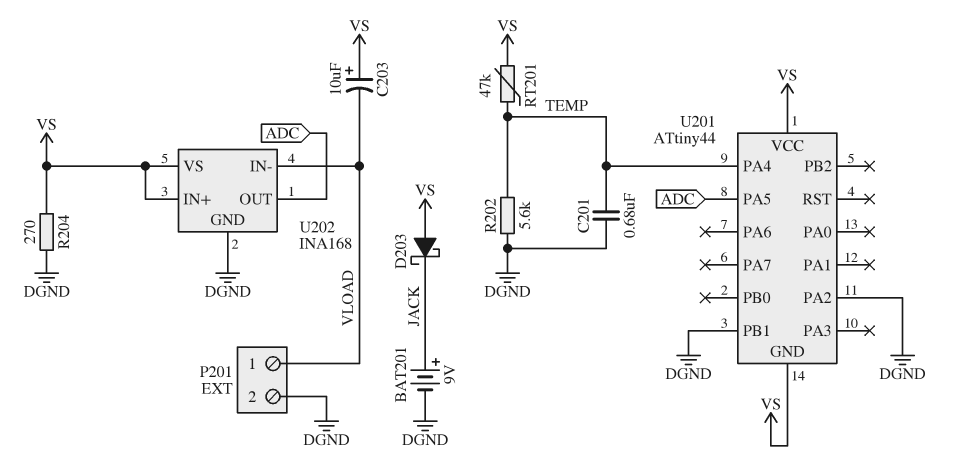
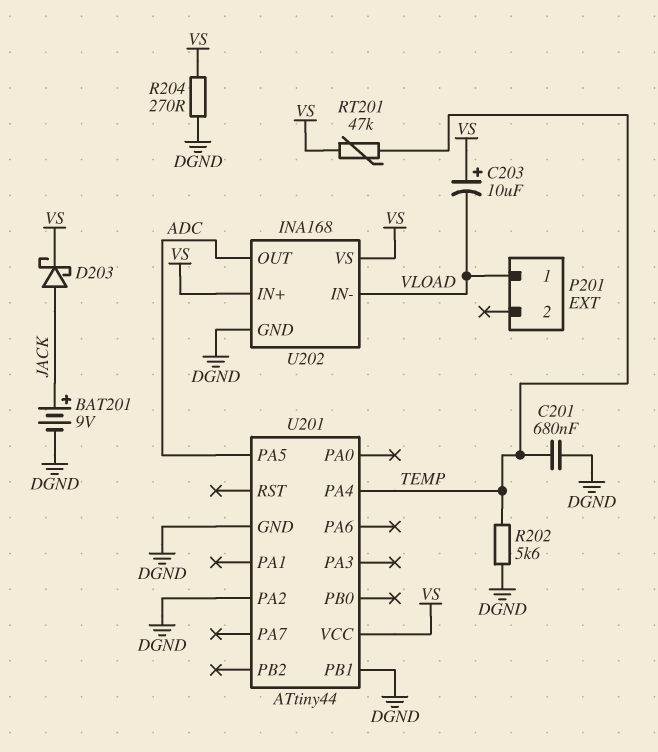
D203: schottky (A VS, K JACK) -> schottky (A JACK, K VS)
P201 pin 2: DGND -> none
U201 pin GND: VS -> DGND

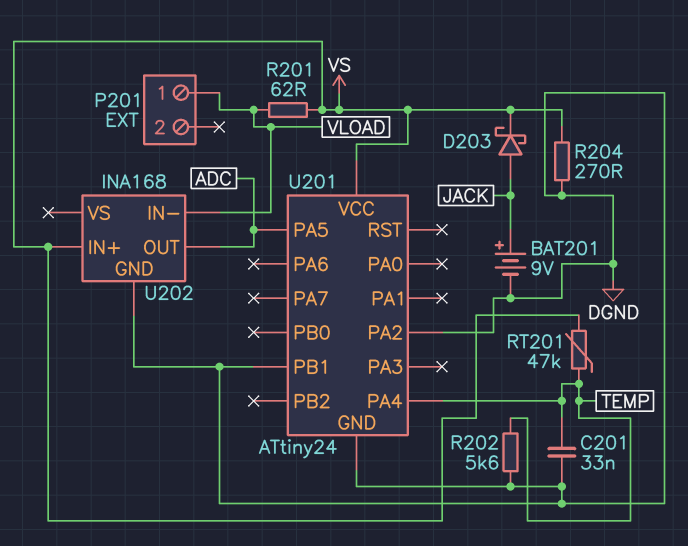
C201: 680nF (DGND, TEMP) -> 33nF (DGND, TEMP)
C203: 10uF (plus VS, minus VLOAD) -> none
R201: none -> 62 (VLOAD, VS)
U201: ATtiny44 -> ATtiny24
U202 pin VS: VS -> none

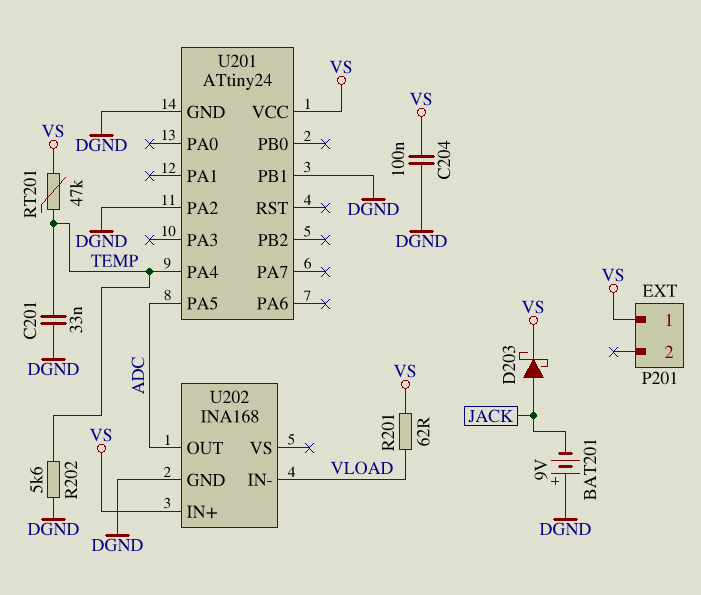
BAT201: 9V (plus JACK, minus DGND) -> 9V (plus DGND, minus JACK)
C204: none -> 100nF (DGND, VS)
P201 pin 1: VLOAD -> VS
R204: 270 (DGND, VS) -> none

